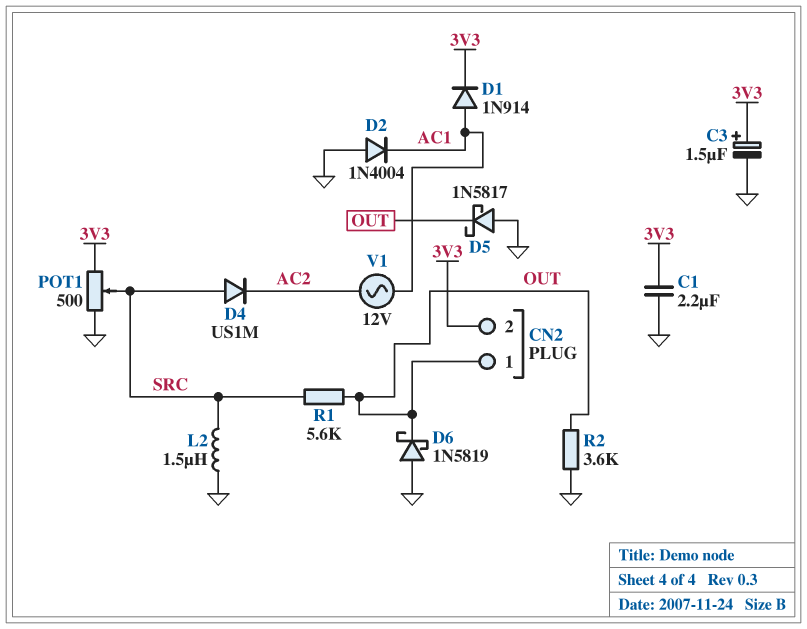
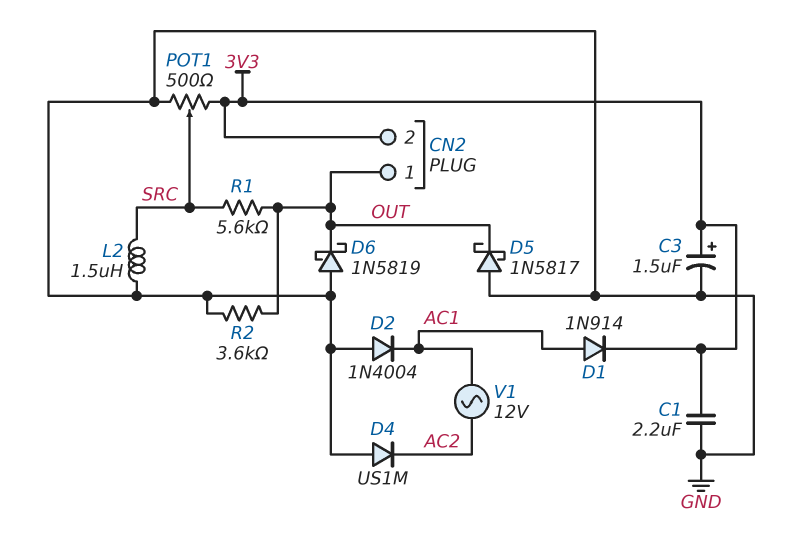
D4: diode US1M (A SRC, K AC2) -> diode US1M (A GND, K AC2)

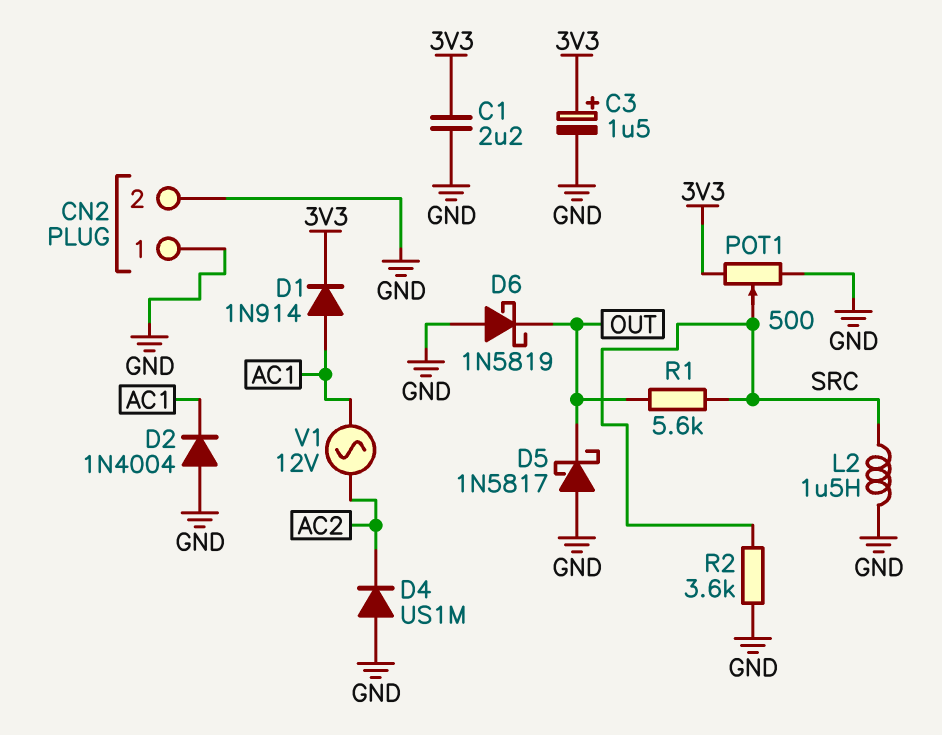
CN2 pin 1: OUT -> GND
CN2 pin 2: 3V3 -> GND
R2: 3.6k (GND, OUT) -> 3.6k (GND, SRC)

